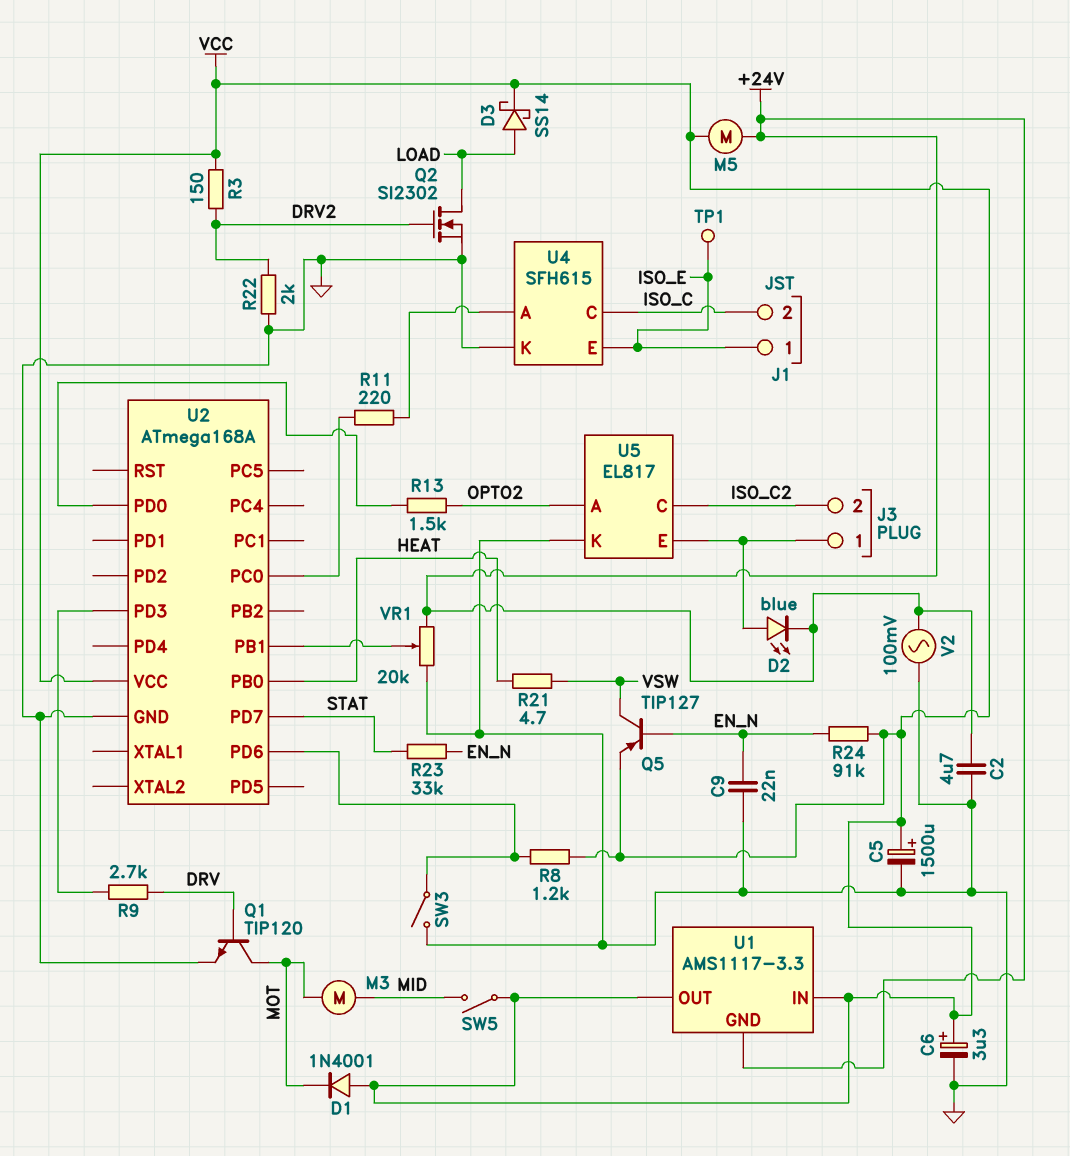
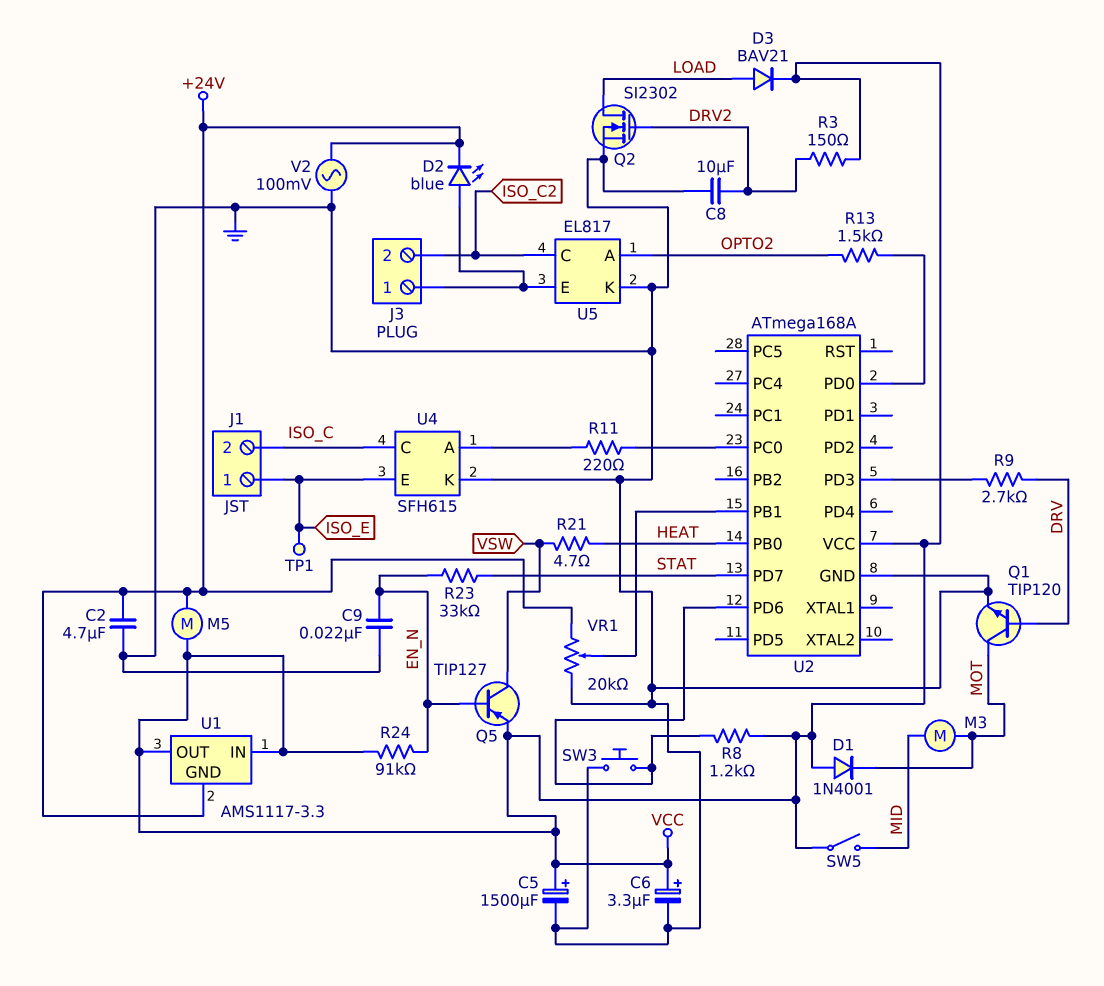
C8: none -> 10uF (DRV2, GND)
D3: schottky SS14 (A LOAD, K VCC) -> diode BAV21 (A LOAD, K VCC)
R22: 2k (DRV2, GND) -> none
SW3: switch (GND, U2/PD6) -> button (GND, U2/PD6)

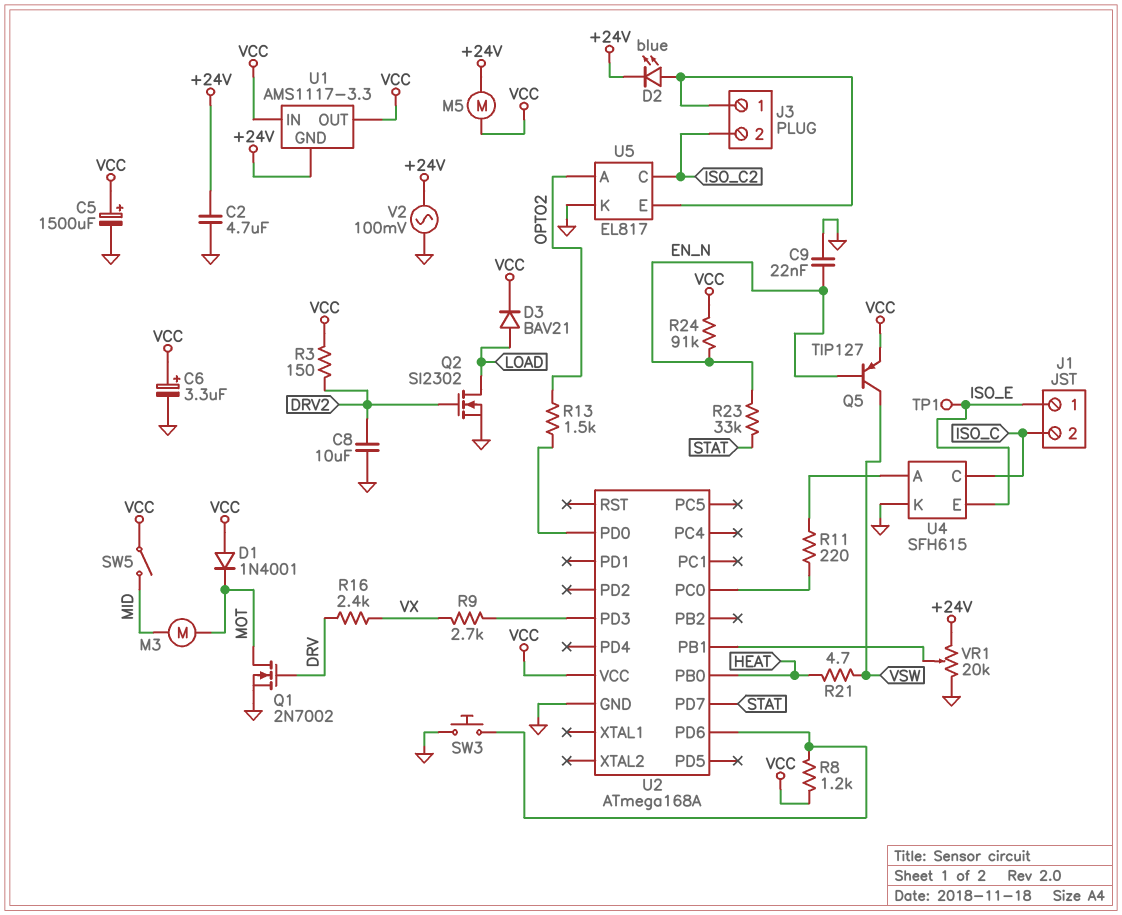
Q1: NPN TIP120 (B DRV, C MOT, E GND) -> NMOS 2N7002 (G DRV, D MOT, S GND)
R9: 2.7k (DRV, U2/PD3) -> 2.7k (U2/PD3, VX)
R16: none -> 2.4k (DRV, VX)

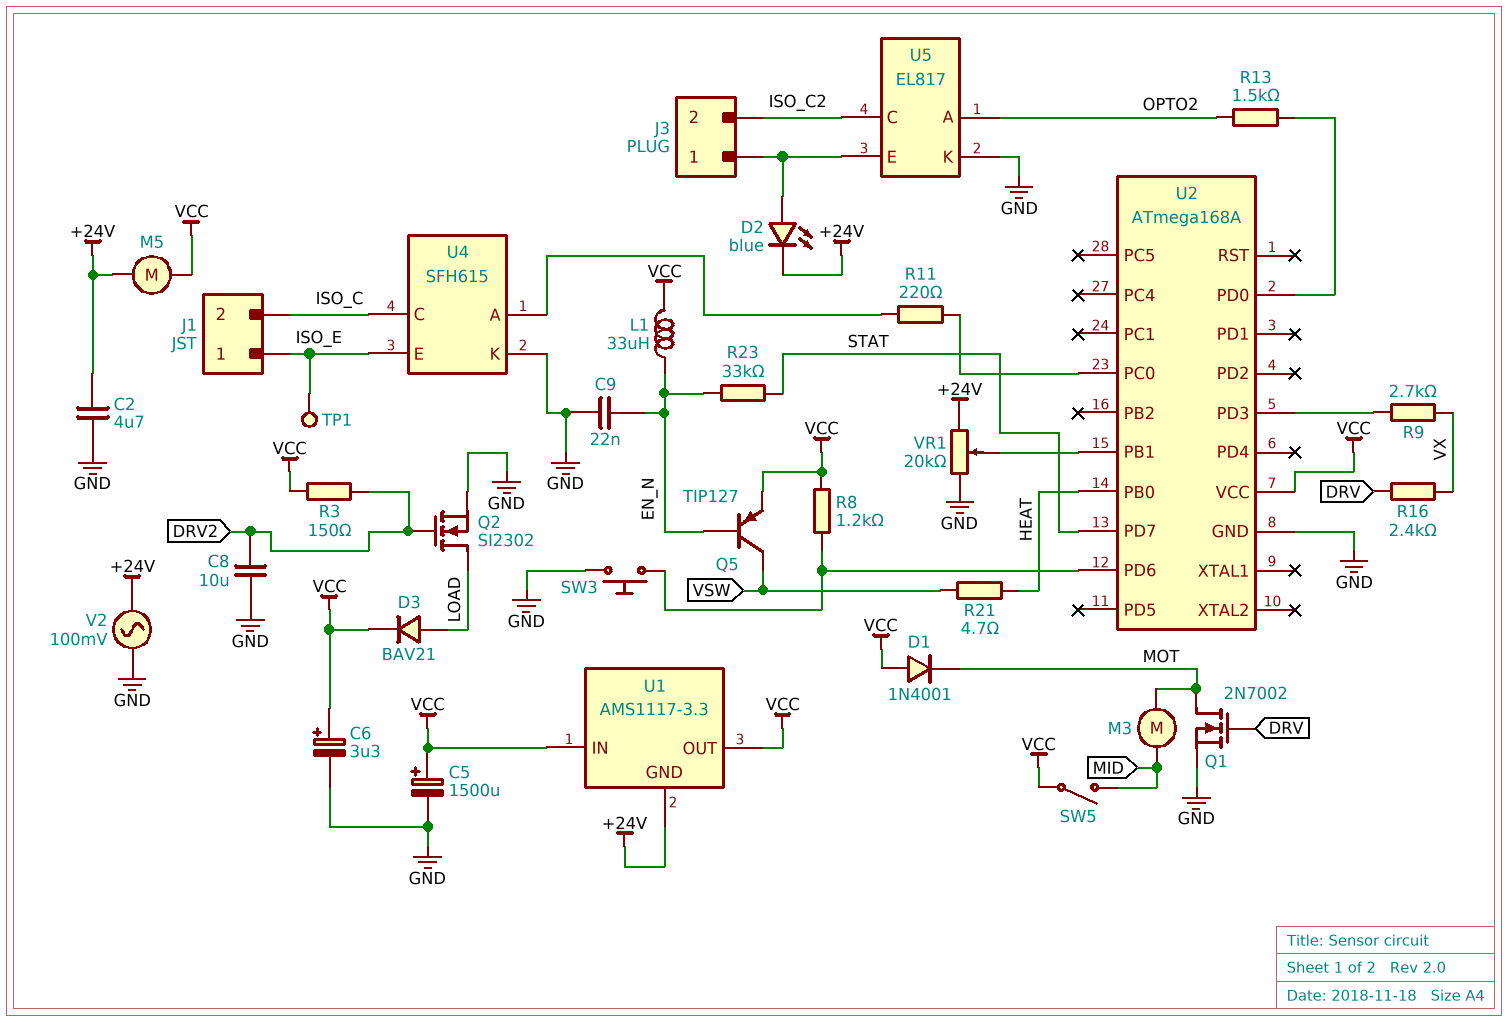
L1: none -> 33uH (EN_N, VCC)
R24: 91k (EN_N, VCC) -> none

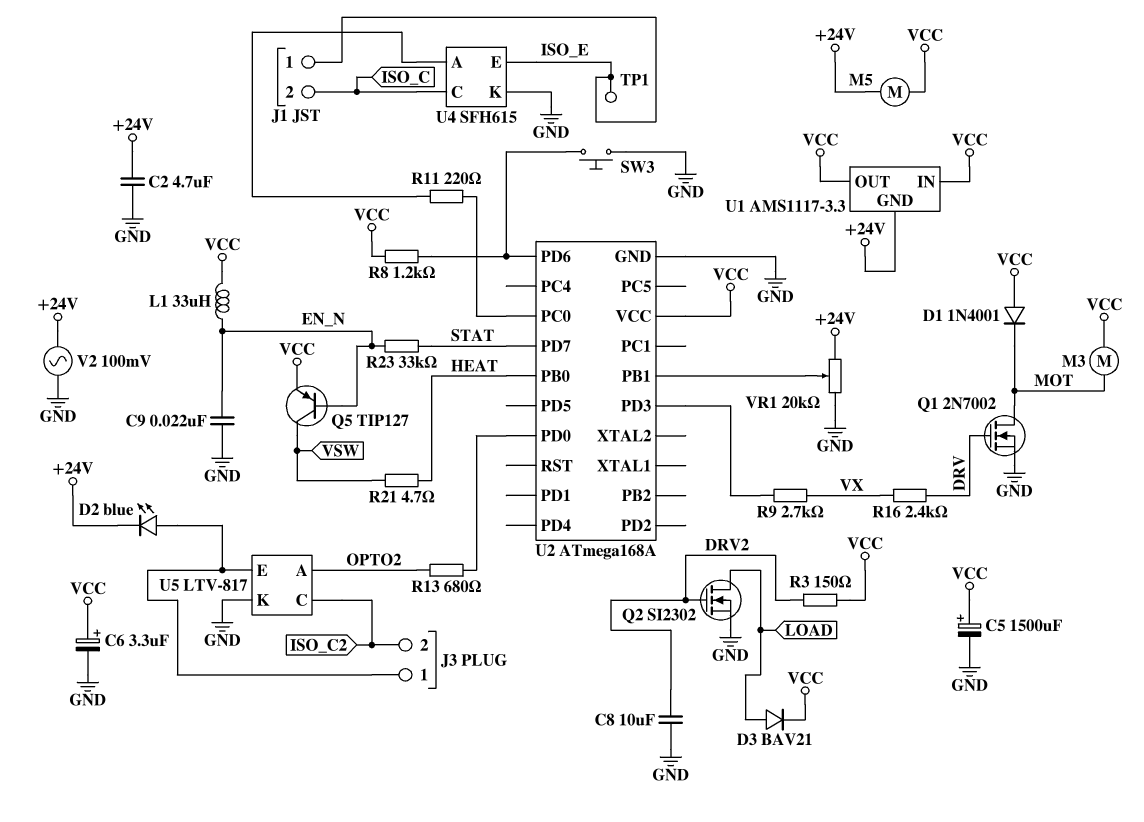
M3: motor (MID, MOT) -> motor (MOT, VCC)
R13: 1.5k (OPTO2, U2/PD0) -> 680 (OPTO2, U2/PD0)
SW5: switch (MID, VCC) -> none
U5: EL817 -> LTV-817

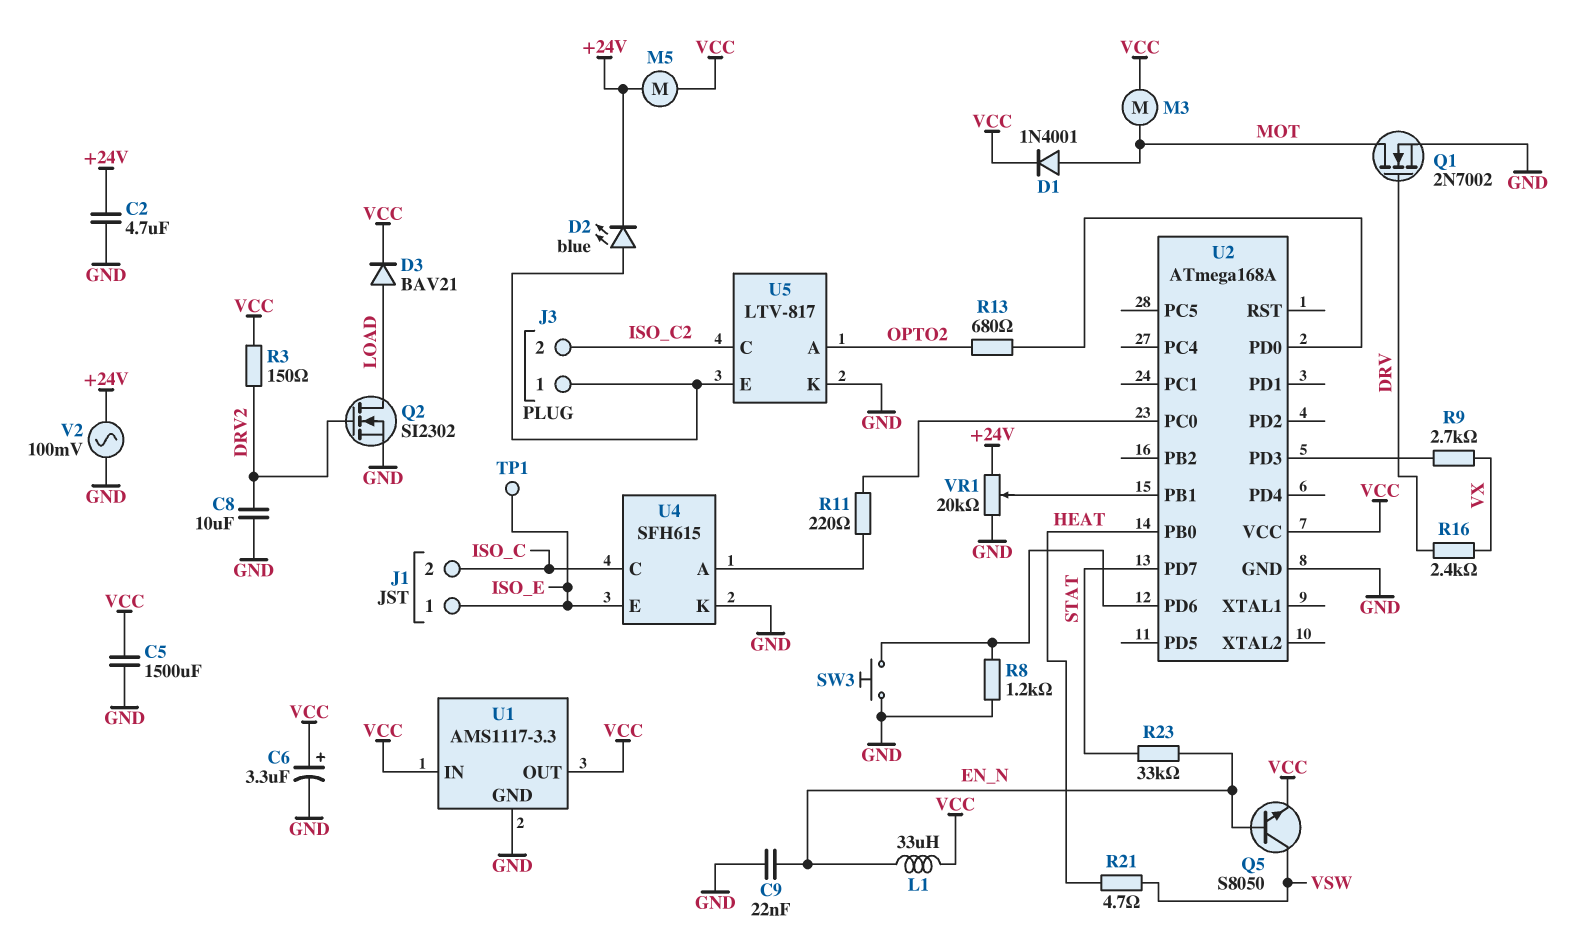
C5: 1500uF (plus VCC, minus GND) -> 1500uF (GND, VCC)
D1: diode 1N4001 (A VCC, K MOT) -> diode 1N4001 (A MOT, K VCC)
Q5: PNP TIP127 (B EN_N, C VSW, E VCC) -> NPN S8050 (B EN_N, C VSW, E VCC)
R8: 1.2k (U2/PD6, VCC) -> 1.2k (GND, U2/PD6)
U1 pin GND: +24V -> GND

